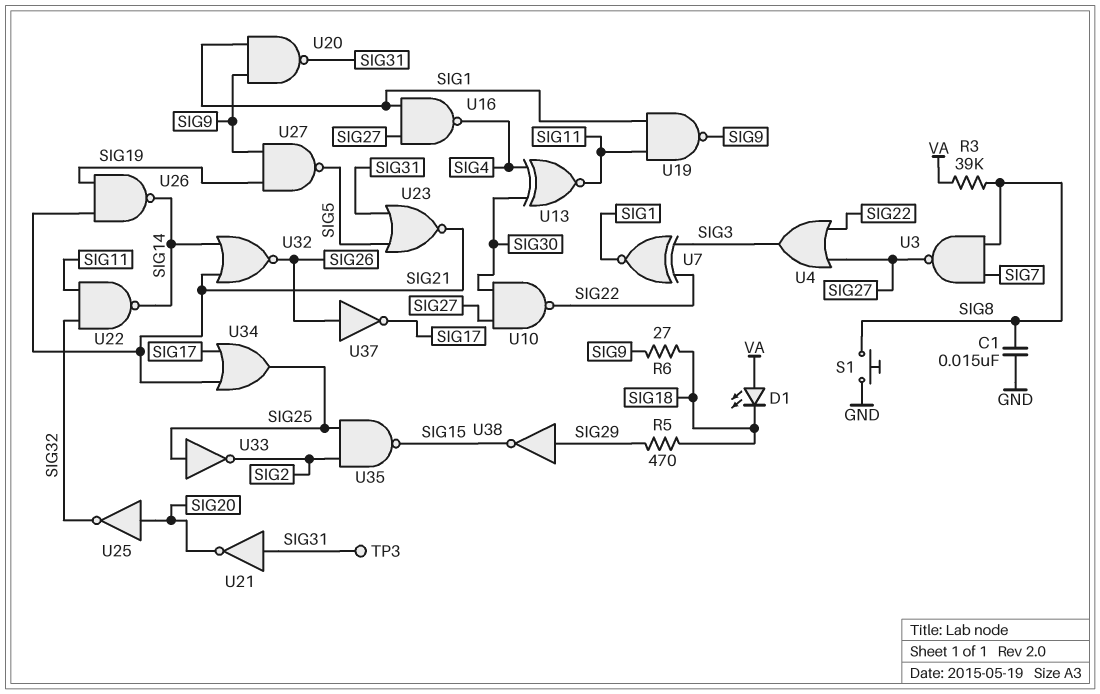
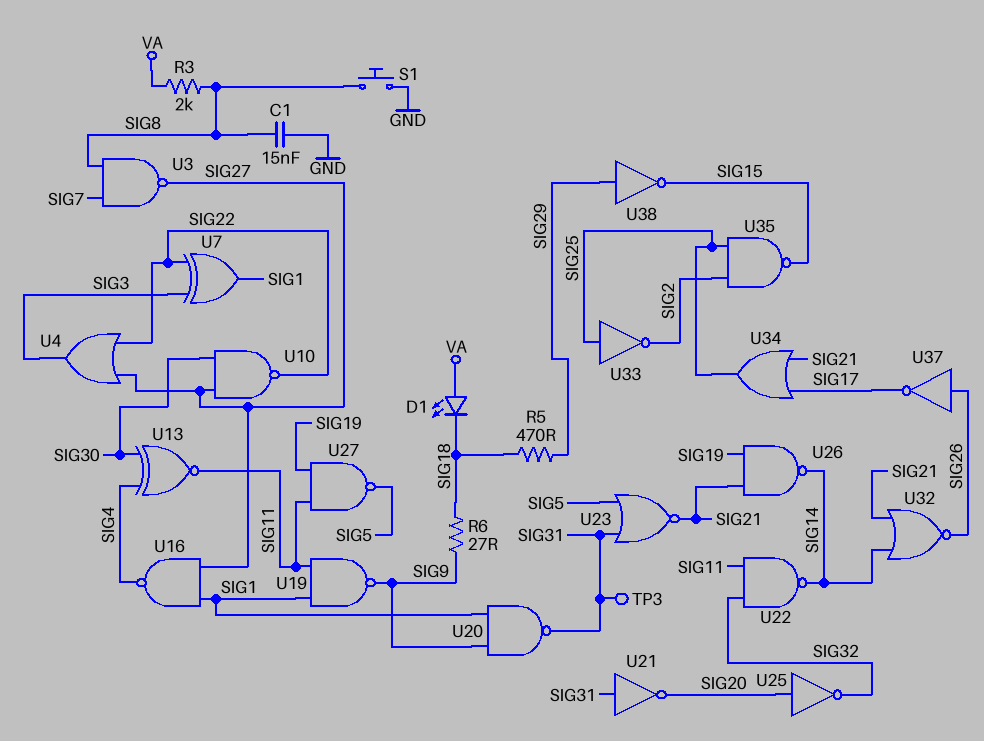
R3: 39k (SIG8, VA) -> 2k (SIG8, VA)
U7: XNOR (in SIG3, in SIG22, out SIG1) -> XOR (in SIG3, in SIG22, out SIG1)
U27: NAND (in SIG9, in SIG19, out SIG5) -> NAND (in SIG11, in SIG19, out SIG5)

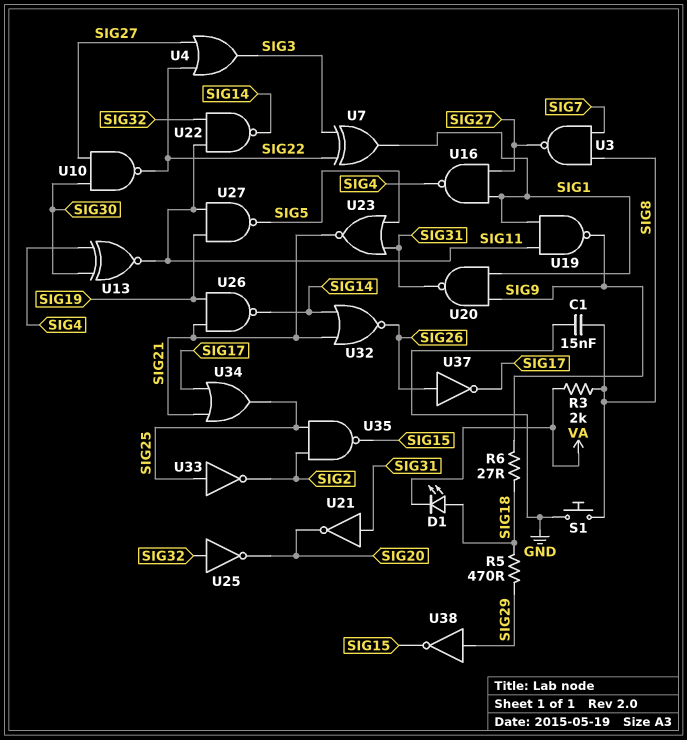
D1: LED (A VA, K SIG18) -> LED (A SIG18, K VA)
TP3: test point (SIG31) -> none
U25: NOT (in SIG20, out SIG32) -> NOT (in SIG32, out SIG20)

